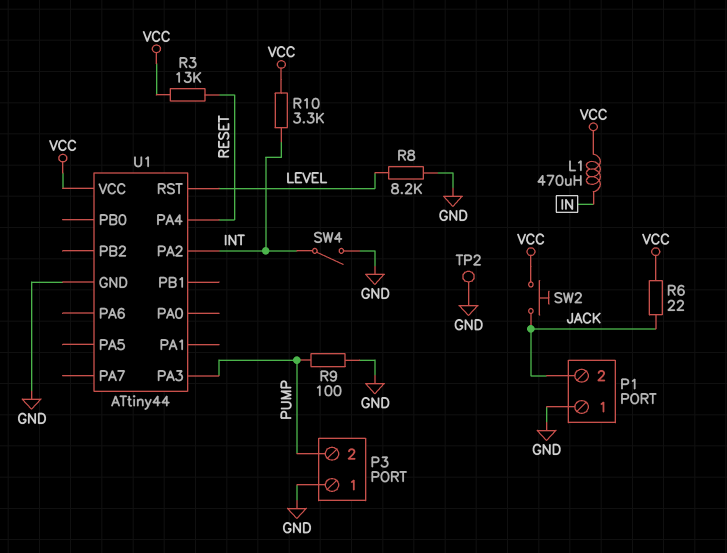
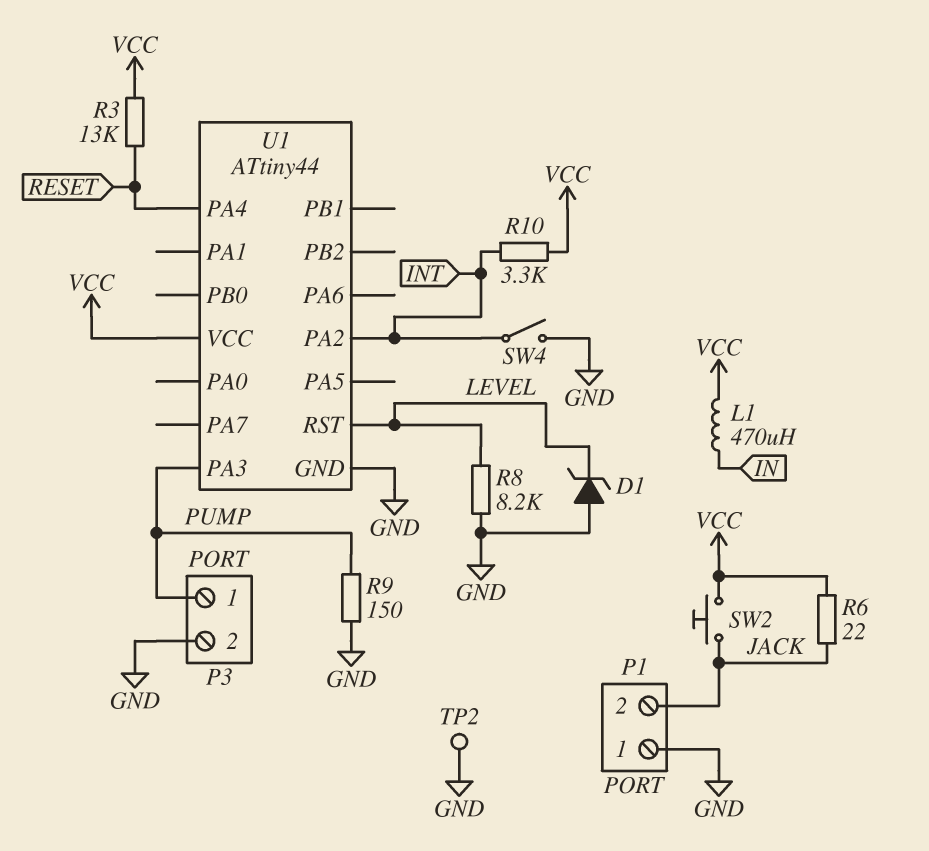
D1: none -> zener (A GND, K LEVEL)
P3 pin 1: GND -> PUMP
P3 pin 2: PUMP -> GND
R9: 100 (GND, PUMP) -> 150 (GND, PUMP)

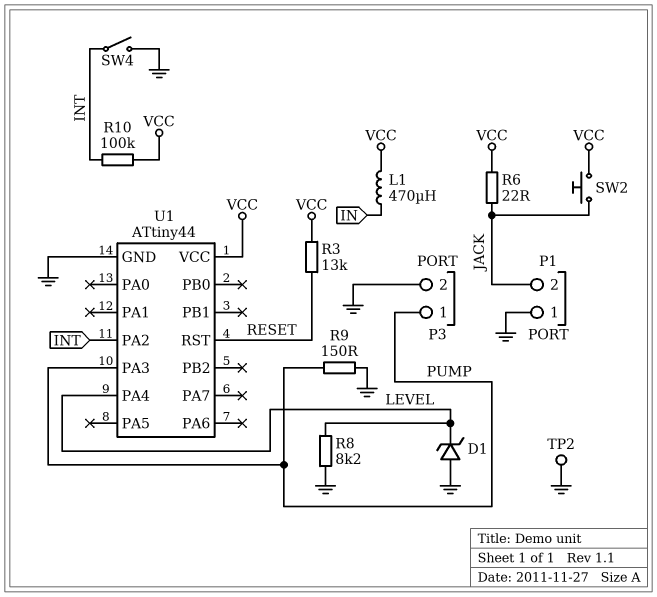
R10: 3.3k (INT, VCC) -> 100k (INT, VCC)
U1 pin PA4: RESET -> LEVEL
U1 pin RST: LEVEL -> RESET

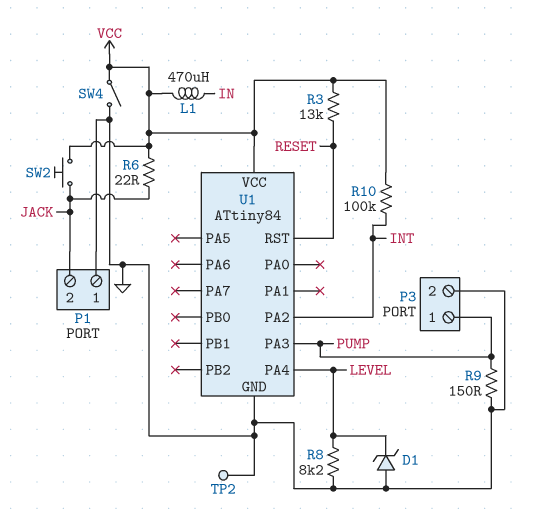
SW4: switch (GND, INT) -> switch (GND, VCC)
U1: ATtiny44 -> ATtiny84

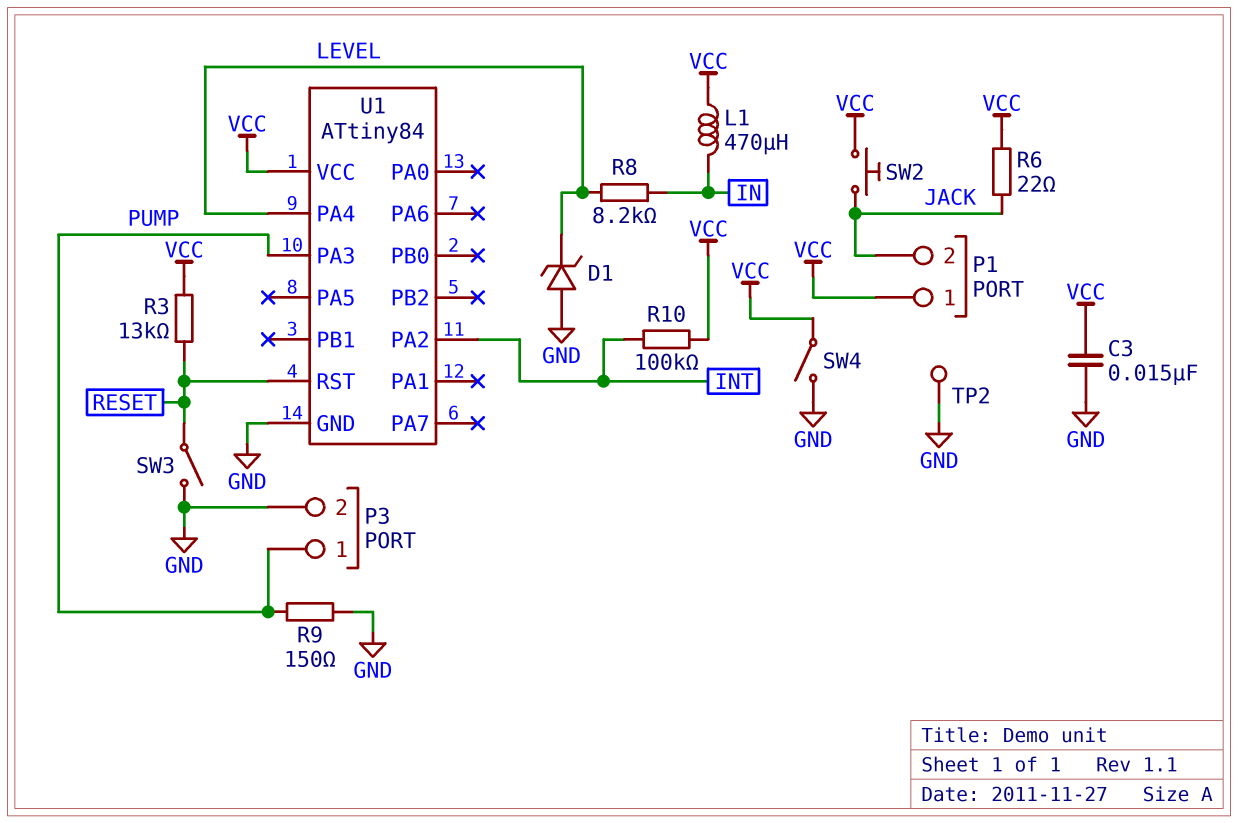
C3: none -> 15nF (GND, VCC)
P1 pin 1: GND -> VCC
R8: 8.2k (GND, LEVEL) -> 8.2k (IN, LEVEL)
SW3: none -> switch (GND, RESET)

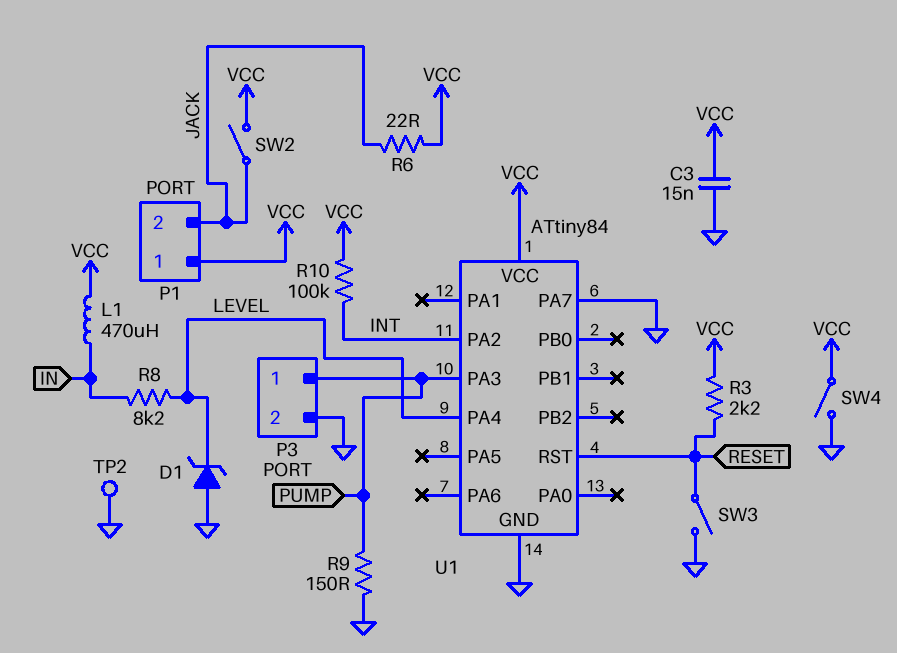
R3: 13k (RESET, VCC) -> 2.2k (RESET, VCC)
SW2: button (JACK, VCC) -> switch (JACK, VCC)
U1 pin PA7: none -> GND

